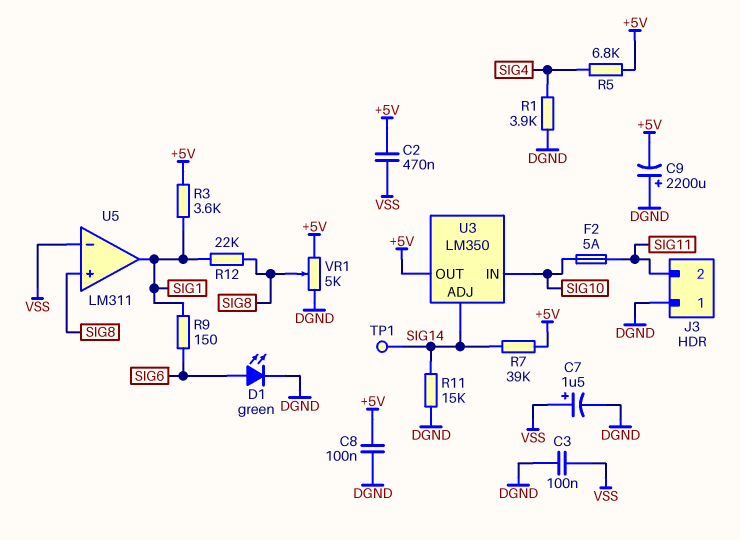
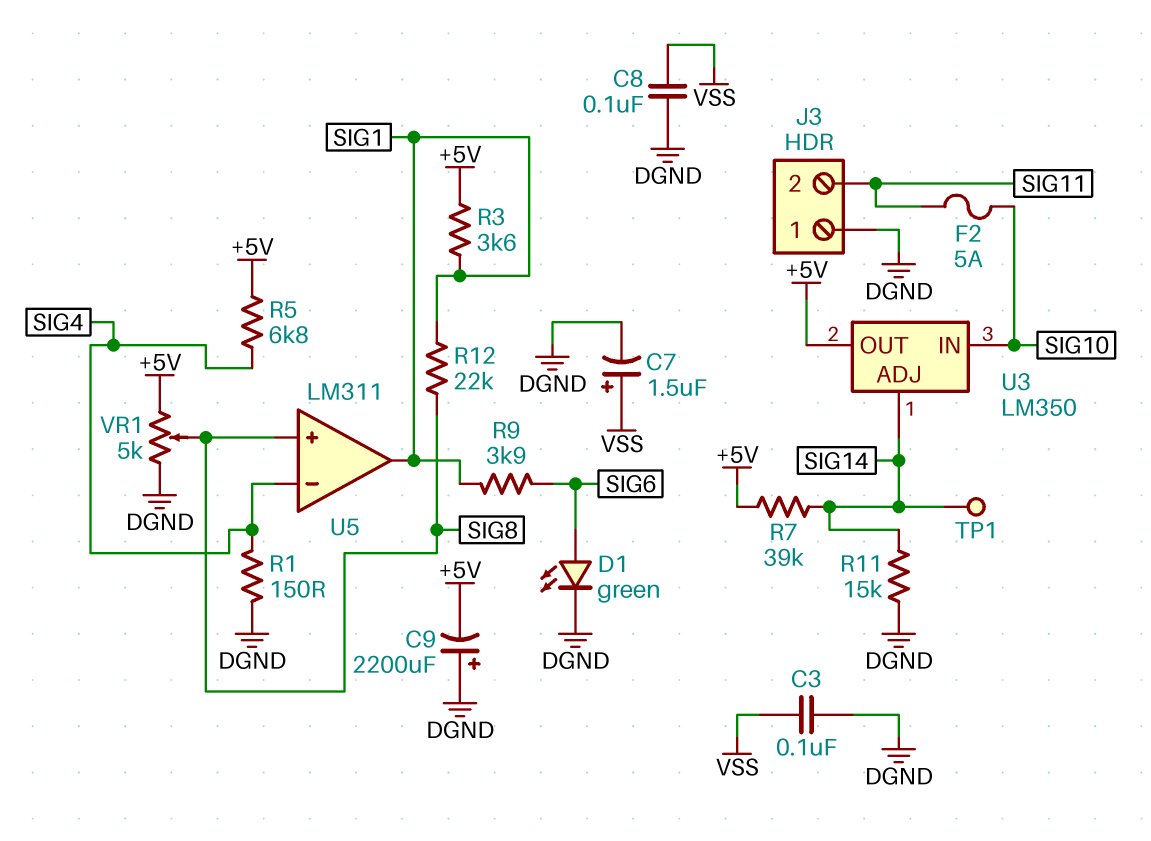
C2: 470nF (+5V, VSS) -> none
C8: 100nF (+5V, DGND) -> 100nF (DGND, VSS)
R1: 3.9k (DGND, SIG4) -> 150 (DGND, SIG4)
R9: 150 (SIG1, SIG6) -> 3.9k (SIG1, SIG6)
U5 pin in-: VSS -> SIG4

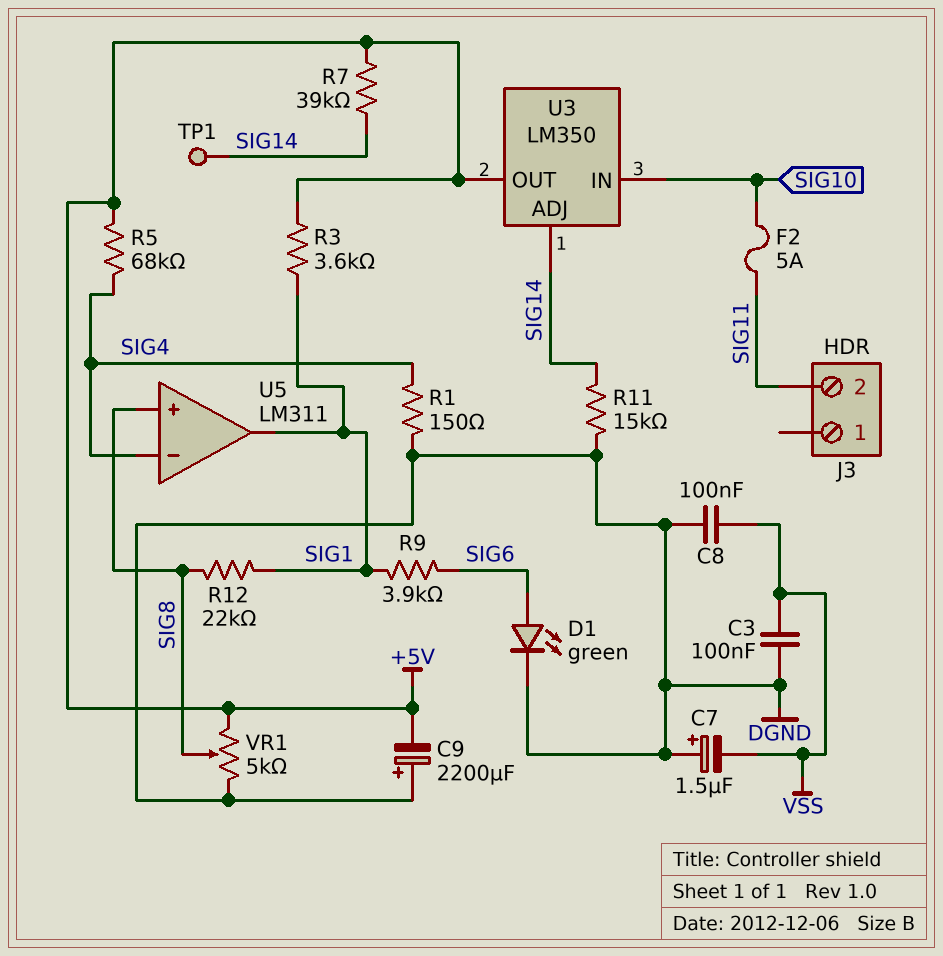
C7: 1.5uF (plus VSS, minus DGND) -> 1.5uF (plus DGND, minus VSS)
J3 pin 1: DGND -> none
R5: 6.8k (+5V, SIG4) -> 68k (+5V, SIG4)

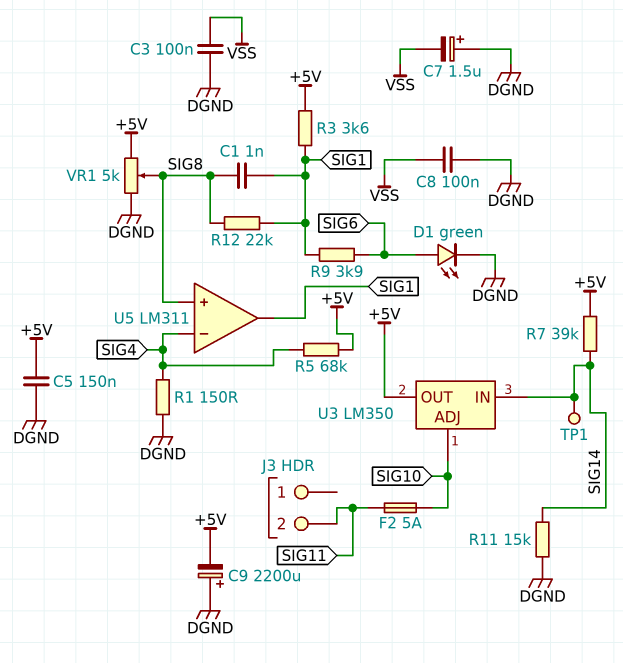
C1: none -> 1nF (SIG1, SIG8)
C5: none -> 150nF (+5V, DGND)
U3 pin ADJ: SIG14 -> SIG10
U3 pin IN: SIG10 -> SIG14

